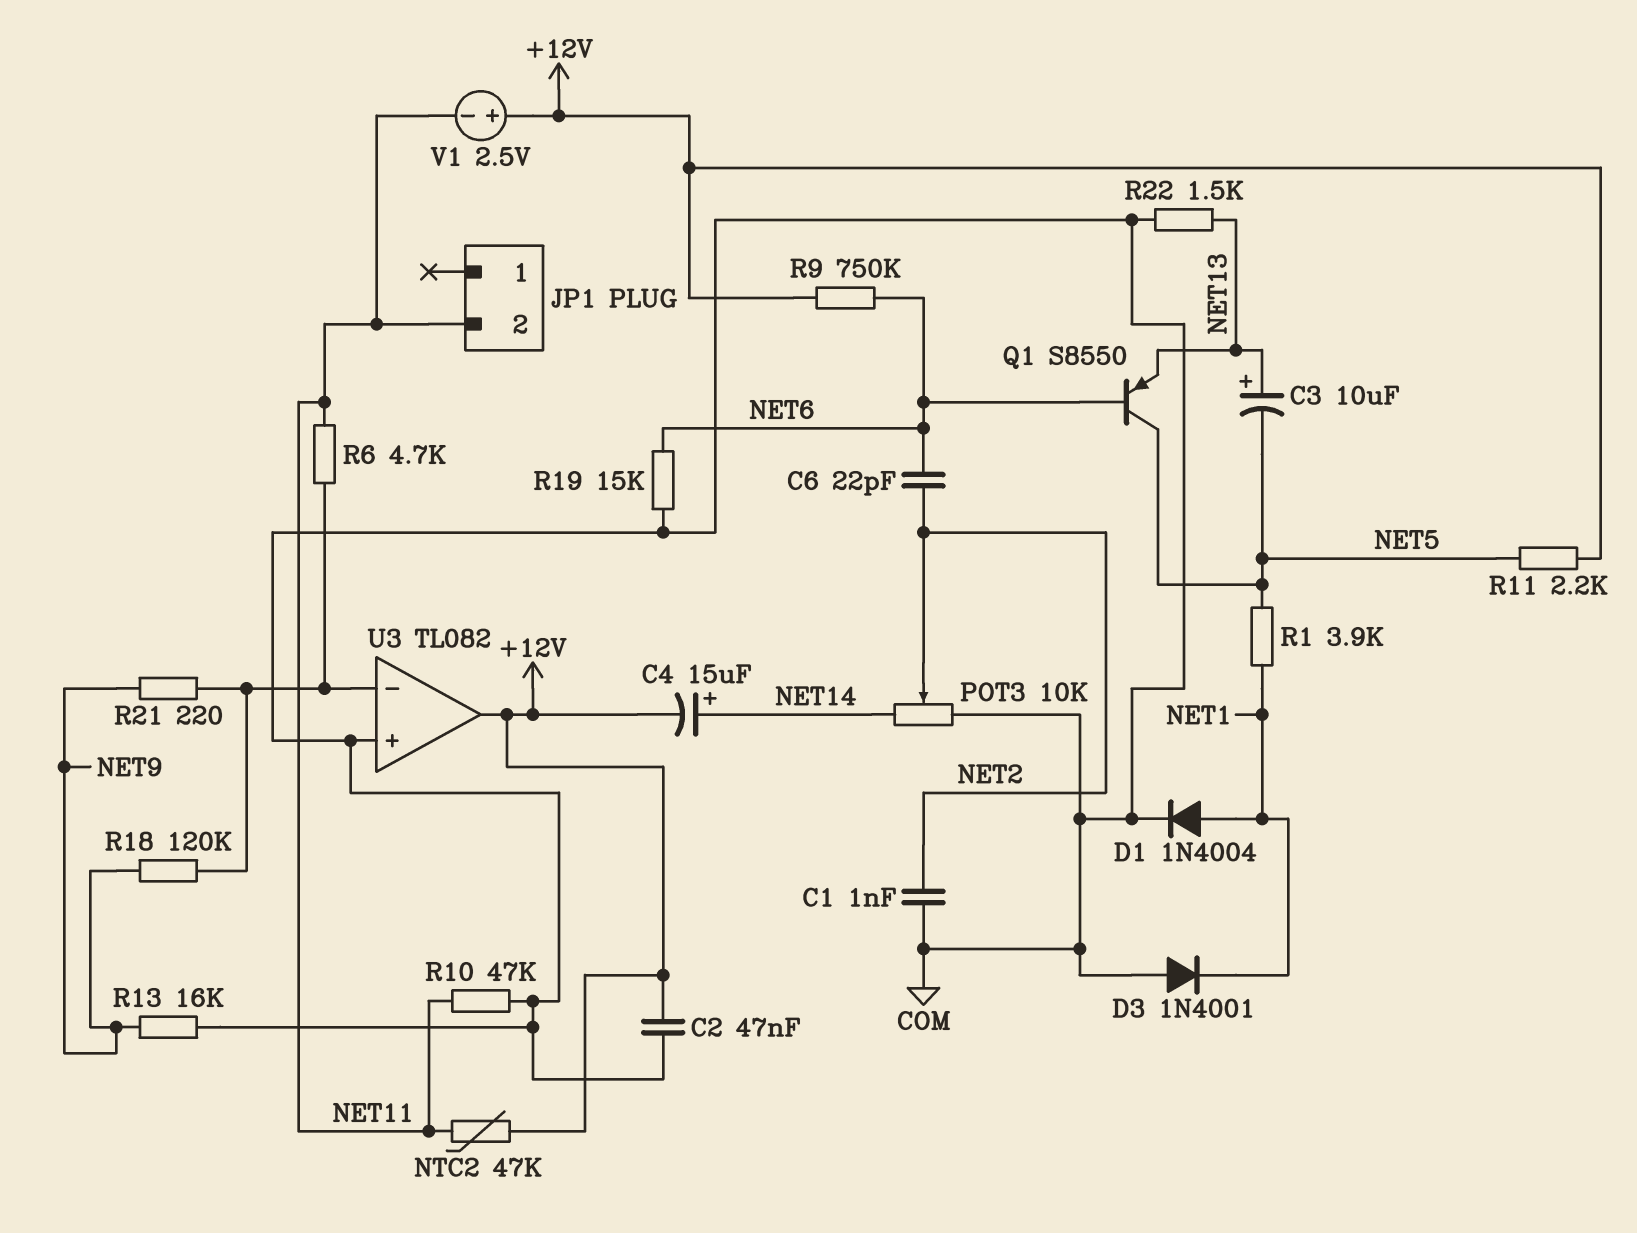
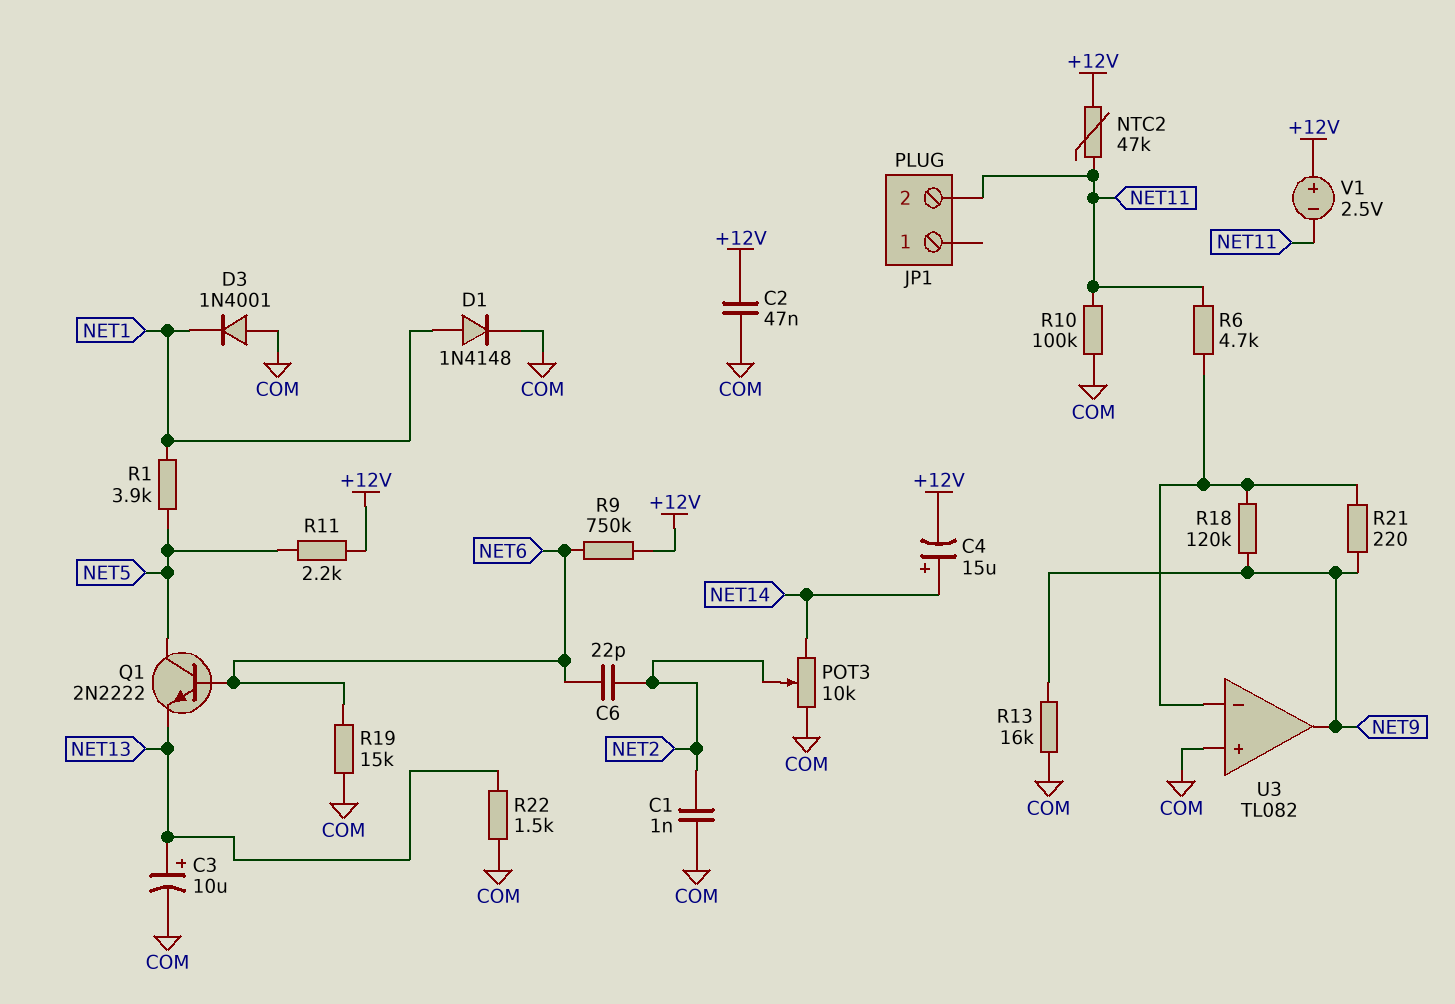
C3: 10uF (plus NET13, minus NET5) -> 10uF (plus NET13, minus COM)
D1: diode 1N4004 (A NET1, K COM) -> diode 1N4148 (A NET1, K COM)
Q1: PNP S8550 (B NET6, C NET5, E NET13) -> NPN 2N2222 (B NET6, C NET5, E NET13)
R10: 47k (COM, NET11) -> 100k (COM, NET11)
U3 pin out: +12V -> NET9

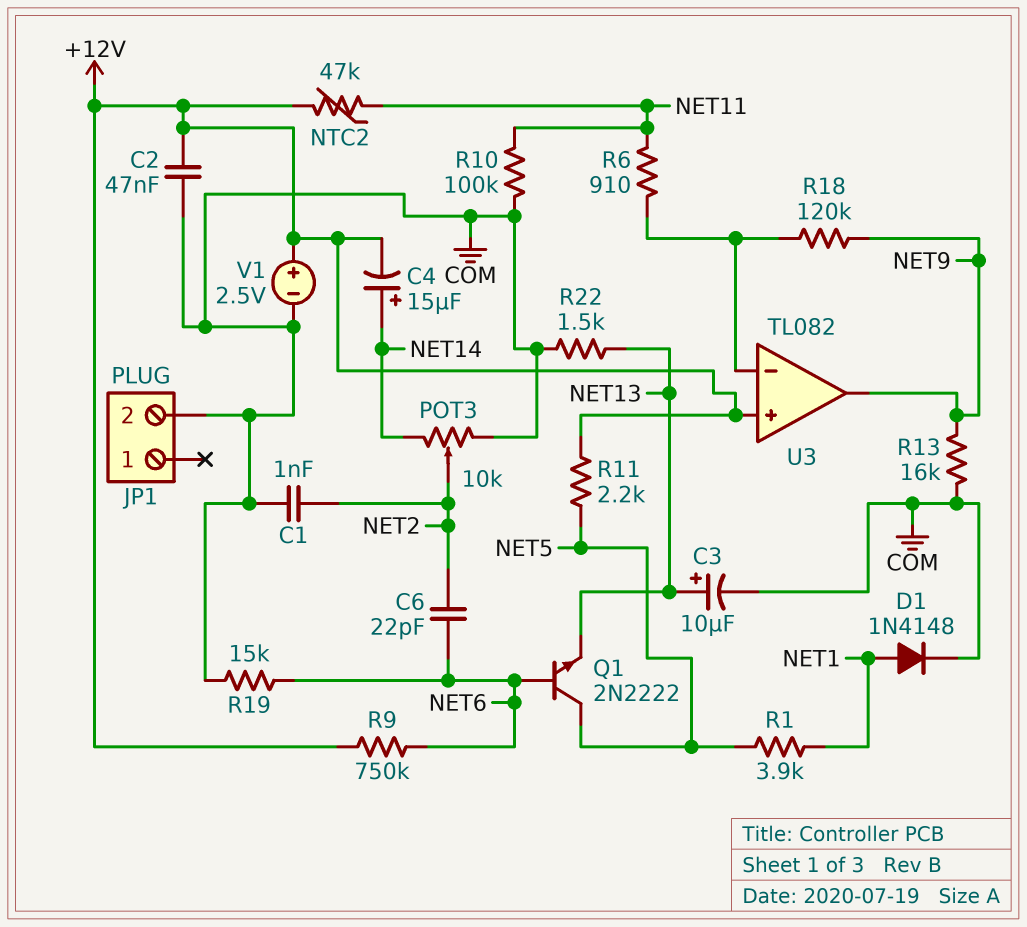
D3: diode 1N4001 (A COM, K NET1) -> none
JP1 pin 2: NET11 -> COM
R6: 4.7k (NET11, U3/in-) -> 910 (NET11, U3/in-)
R21: 220 (NET9, U3/in-) -> none
U3 pin in+: COM -> +12V
V1: 2.5V (plus +12V, minus NET11) -> 2.5V (plus +12V, minus COM)

